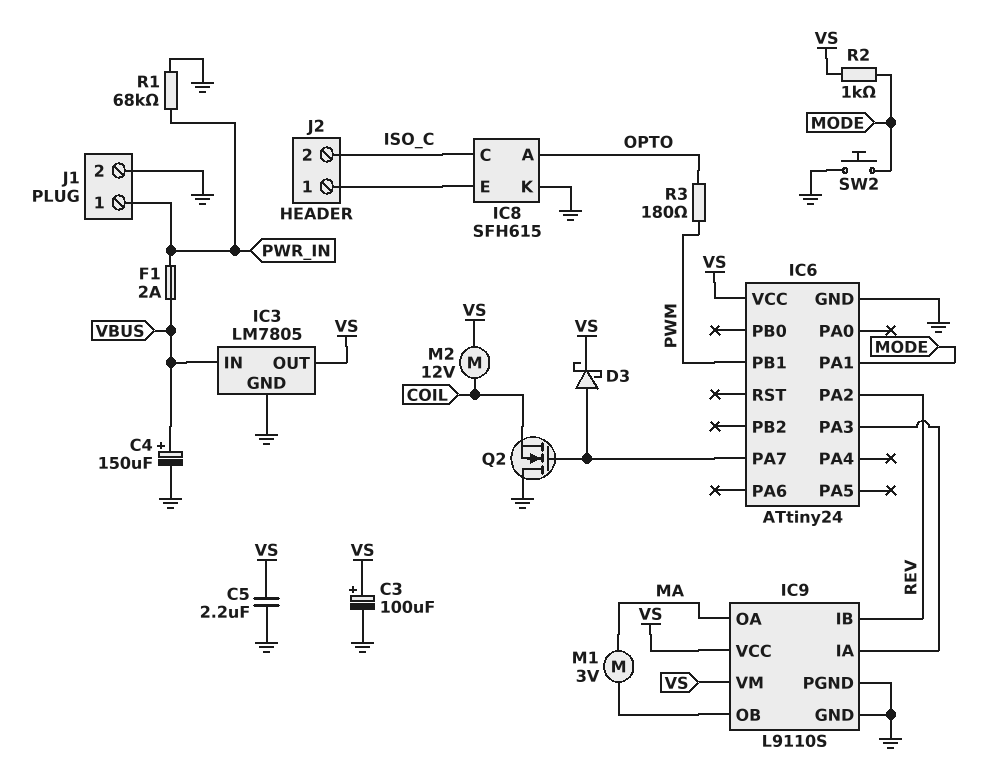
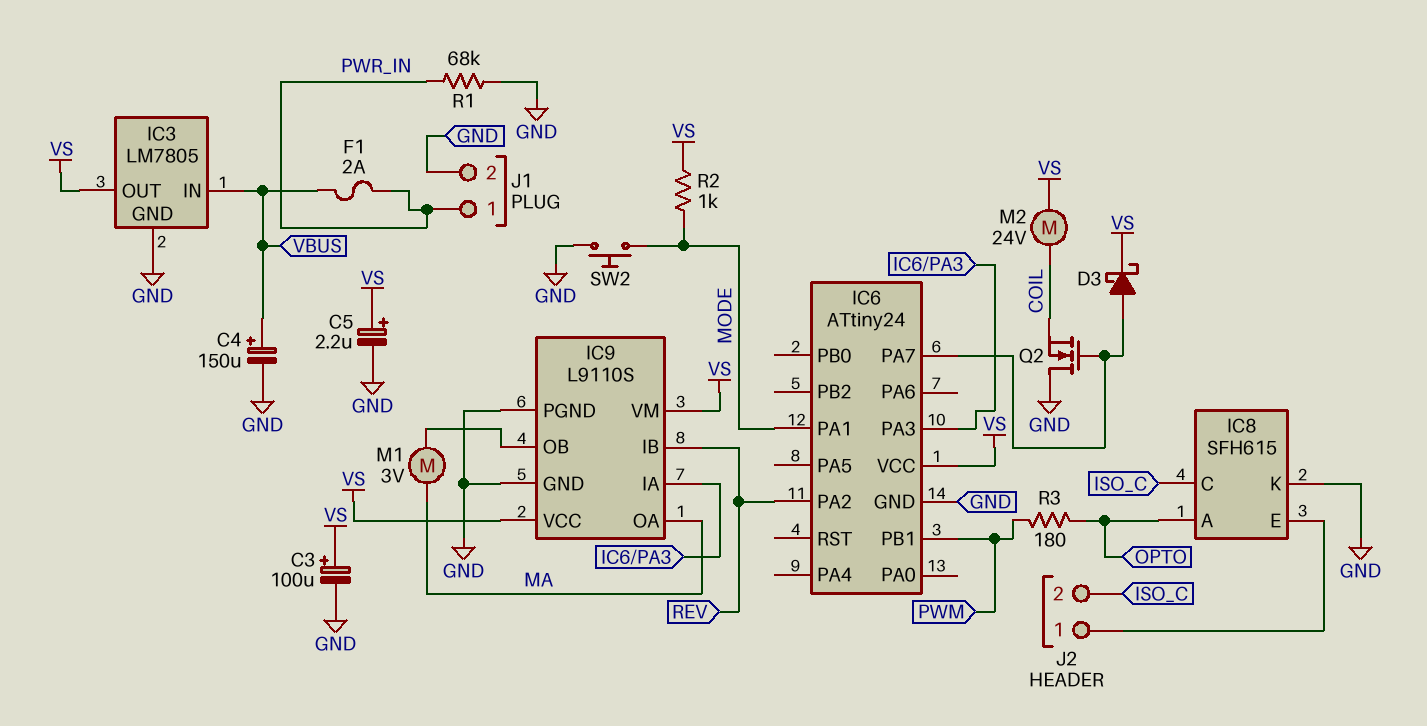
C5: 2.2uF (GND, VS) -> 2.2uF (plus VS, minus GND)
M2: motor 12V (COIL, VS) -> motor 24V (COIL, VS)

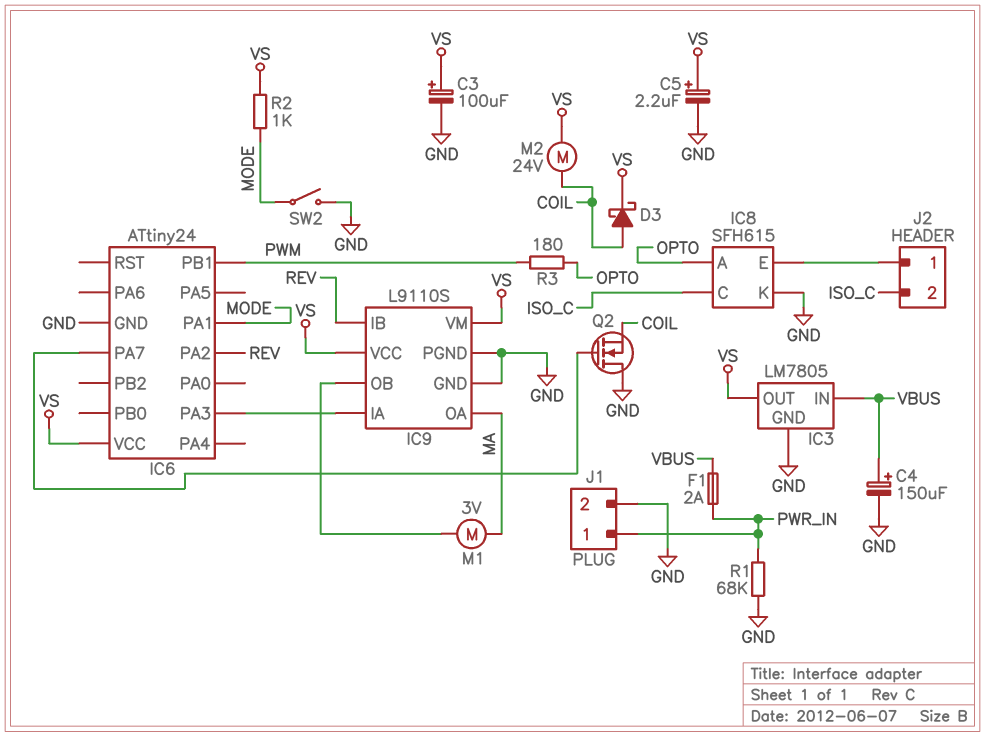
D3: schottky (A IC6/PA7, K VS) -> schottky (A COIL, K VS)
SW2: button (GND, MODE) -> switch (GND, MODE)

